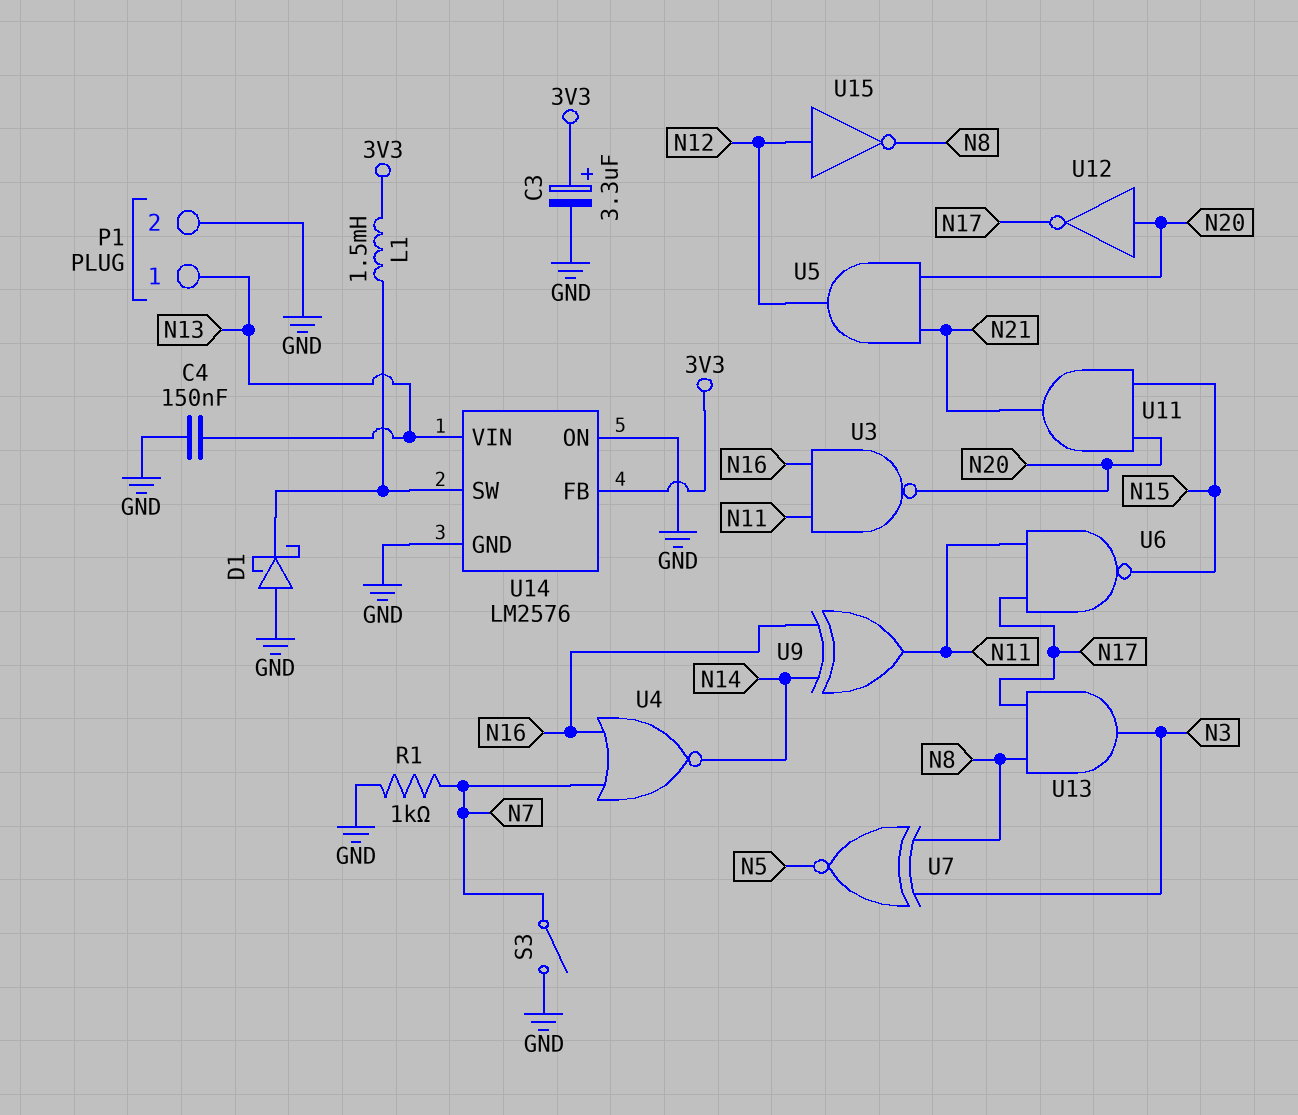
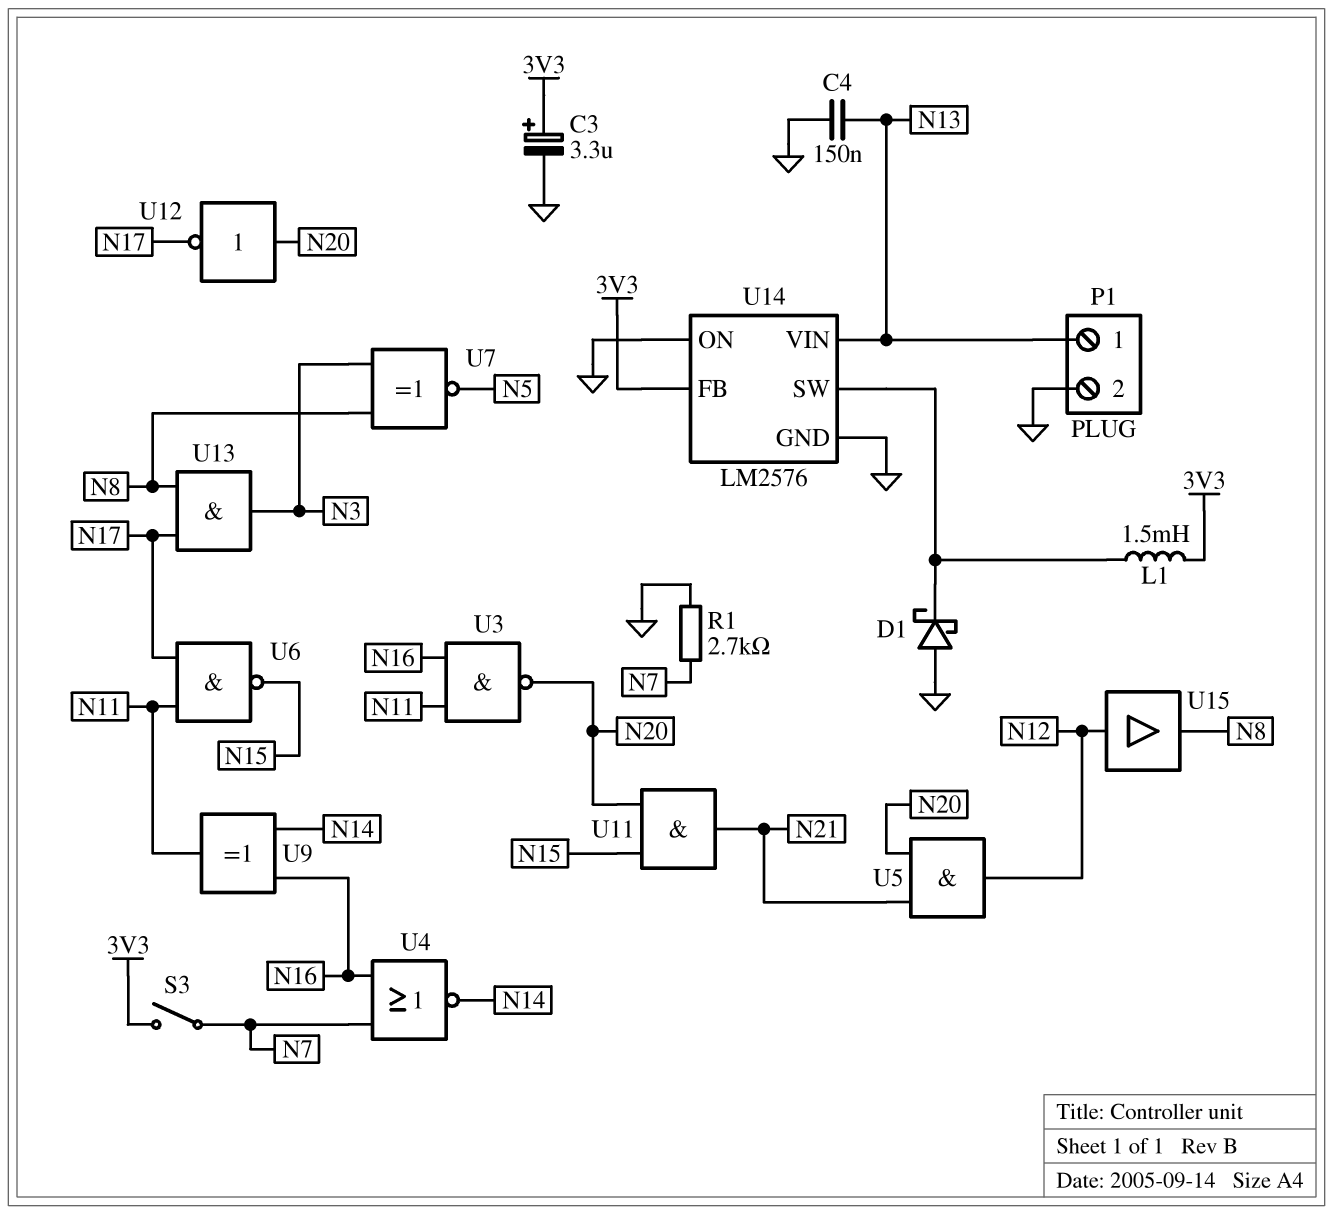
R1: 1k (GND, N7) -> 2.7k (GND, N7)
S3: switch (GND, N7) -> switch (3V3, N7)
U15: NOT (in N12, out N8) -> buffer (in N12, out N8)

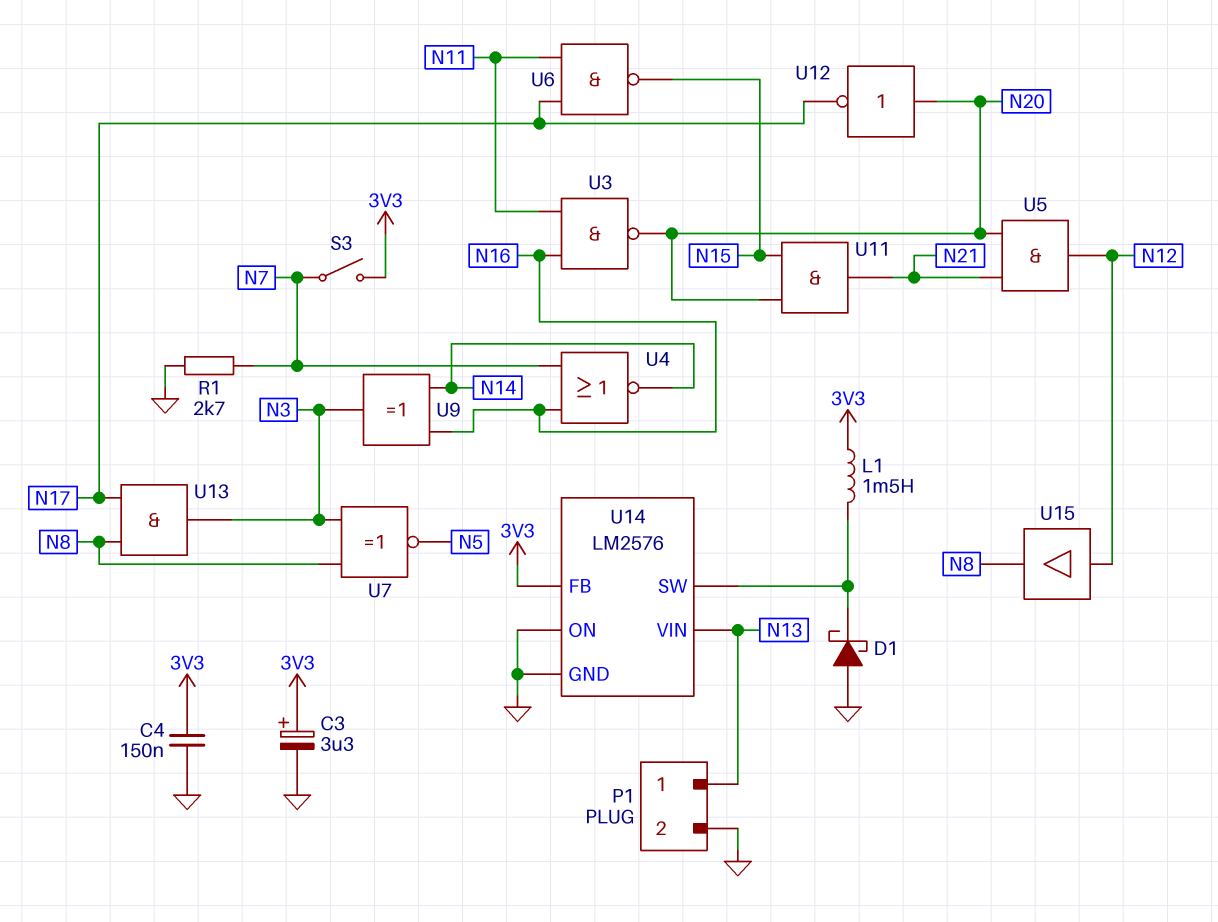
C4: 150nF (GND, N13) -> 150nF (3V3, GND)
U9: XOR (in N14, in N16, out N11) -> XOR (in N14, in N16, out N3)

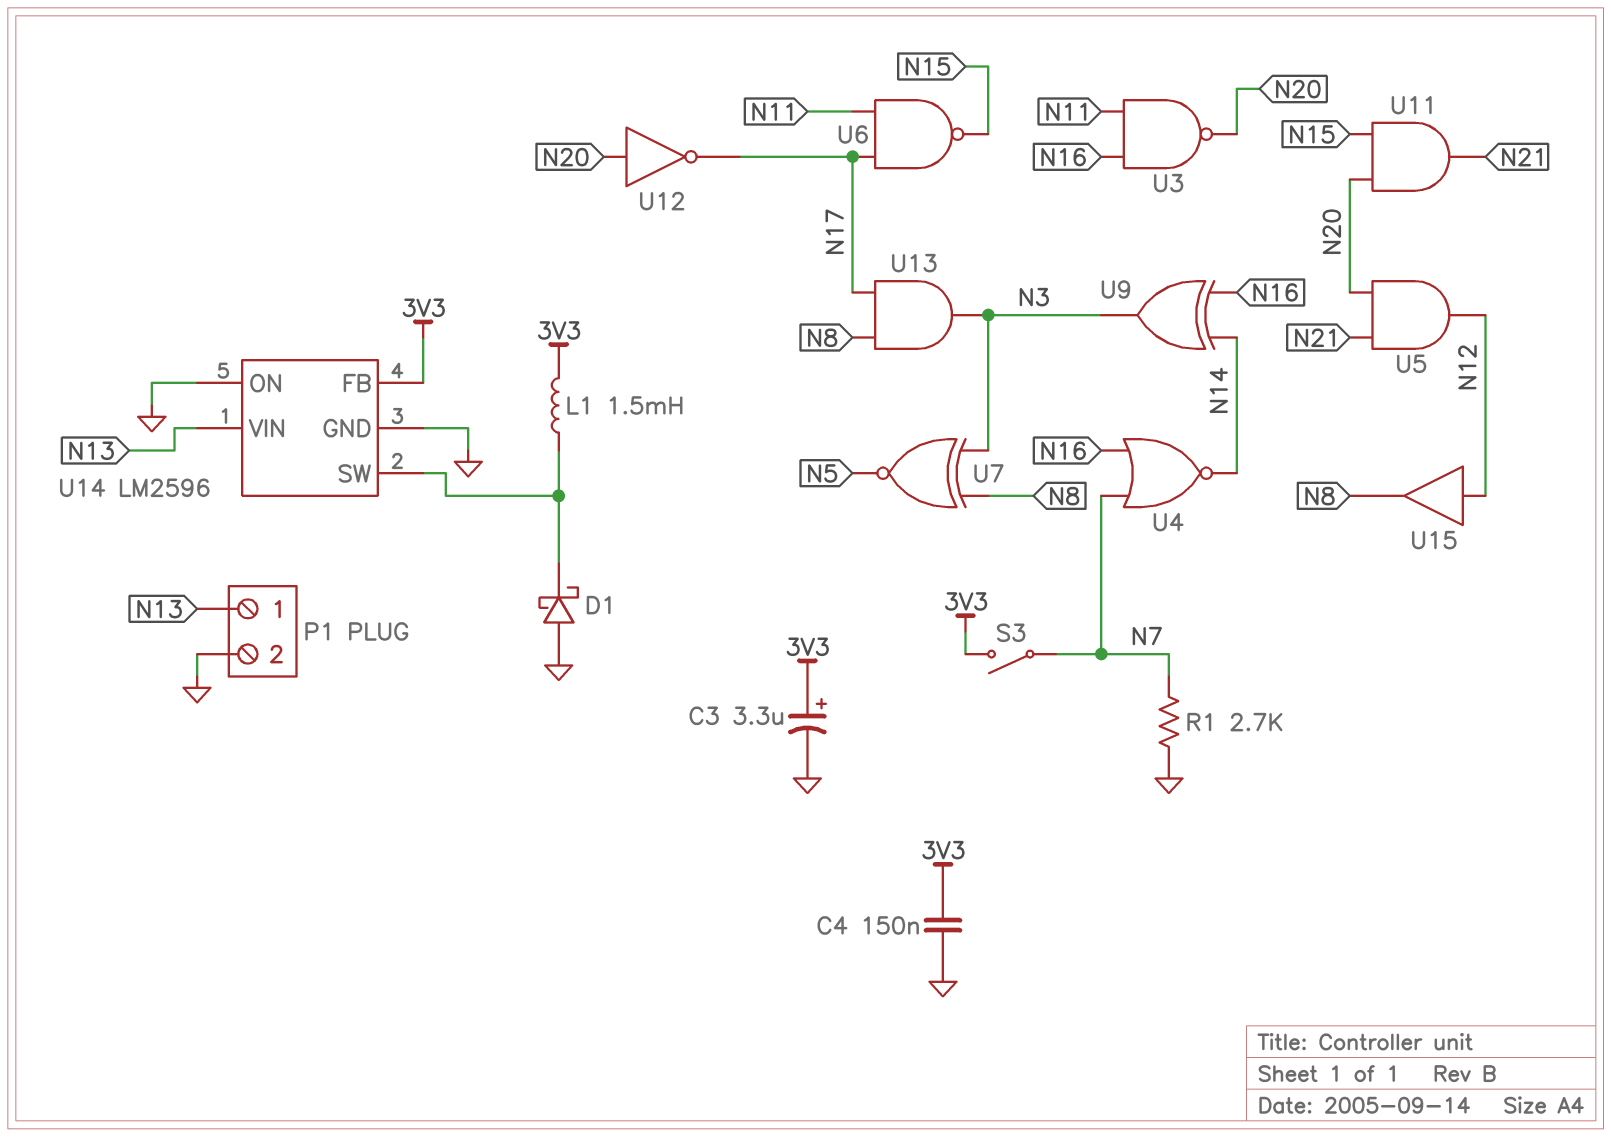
U14: LM2576 -> LM2596

